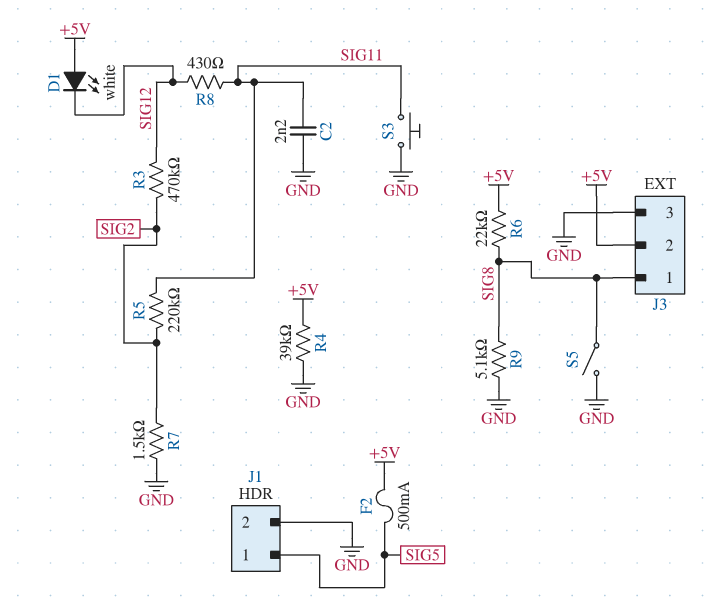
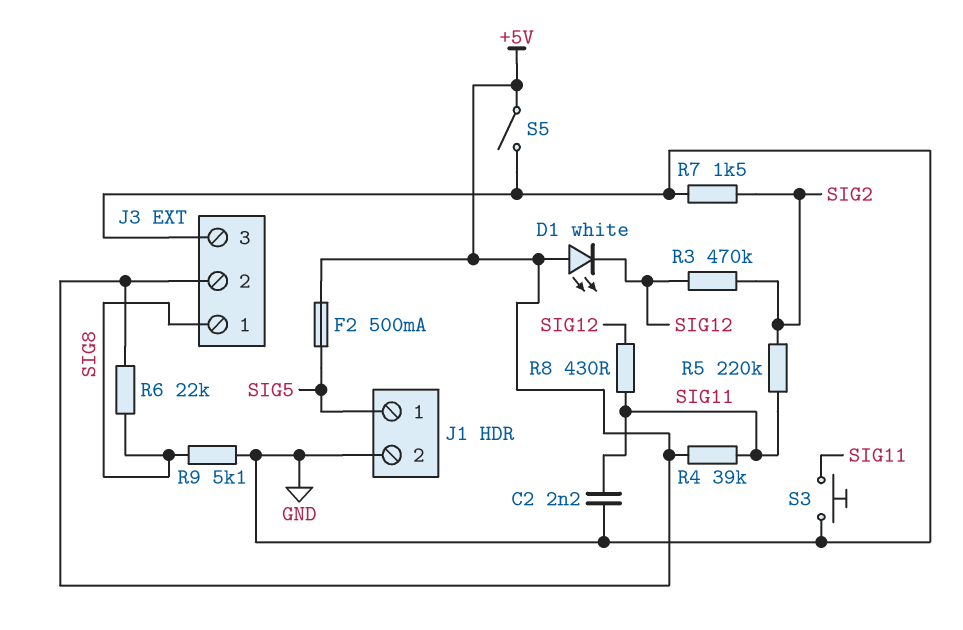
R4: 39k (+5V, GND) -> 39k (+5V, SIG11)
S5: switch (GND, SIG8) -> switch (+5V, GND)

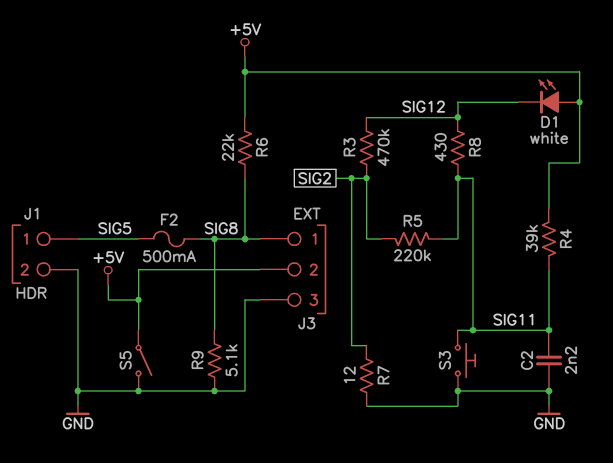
F2: 500mA (+5V, SIG5) -> 500mA (SIG5, SIG8)
R7: 1.5k (GND, SIG2) -> 12 (GND, SIG2)

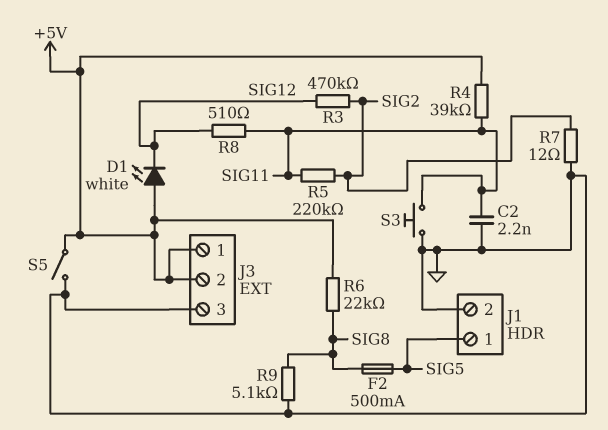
J3 pin 1: SIG8 -> +5V
R8: 430 (SIG11, SIG12) -> 510 (SIG11, SIG12)

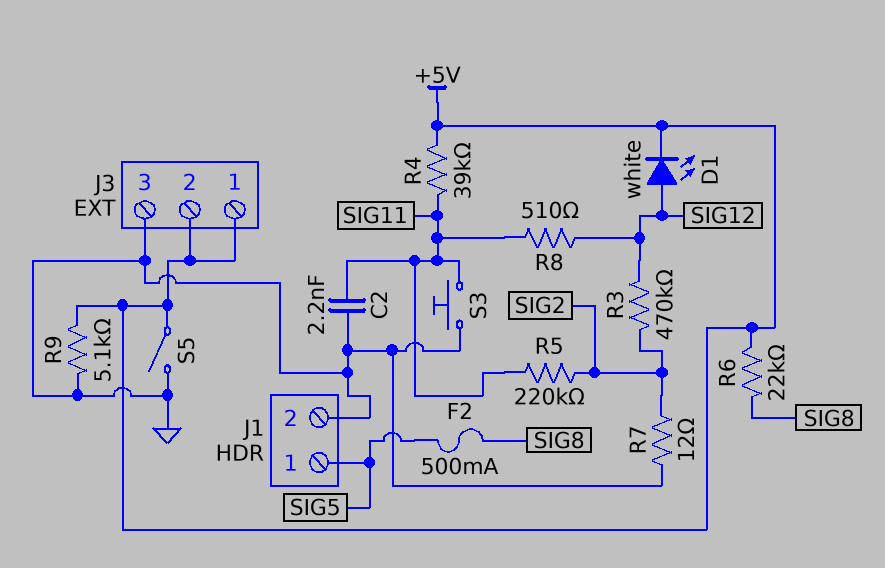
D1: LED white (A +5V, K SIG12) -> LED white (A SIG12, K +5V)
R9: 5.1k (GND, SIG8) -> 5.1k (+5V, GND)

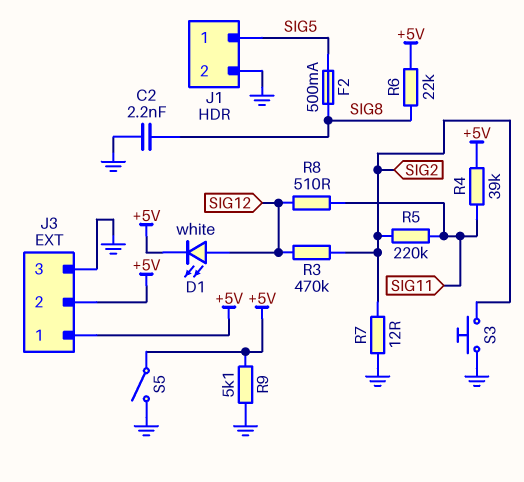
C2: 2.2nF (GND, SIG11) -> 2.2nF (GND, SIG8)
S3: button (GND, SIG11) -> button (GND, SIG2)

